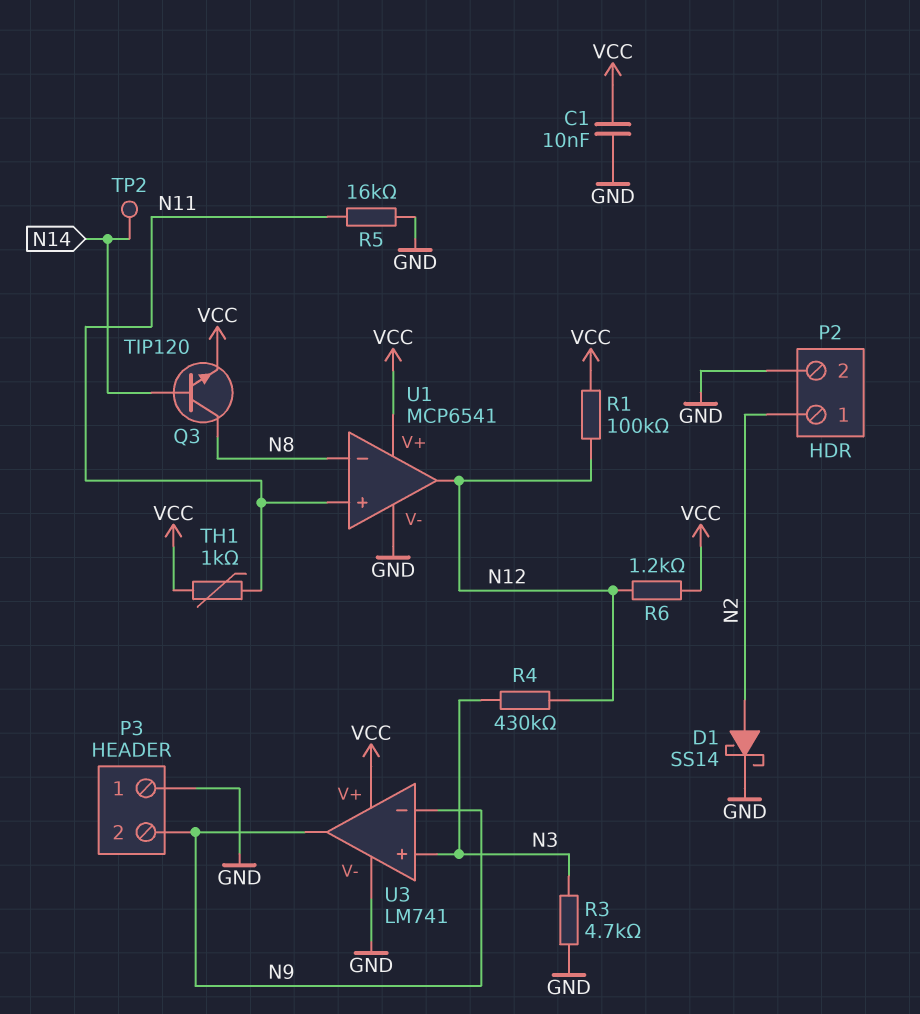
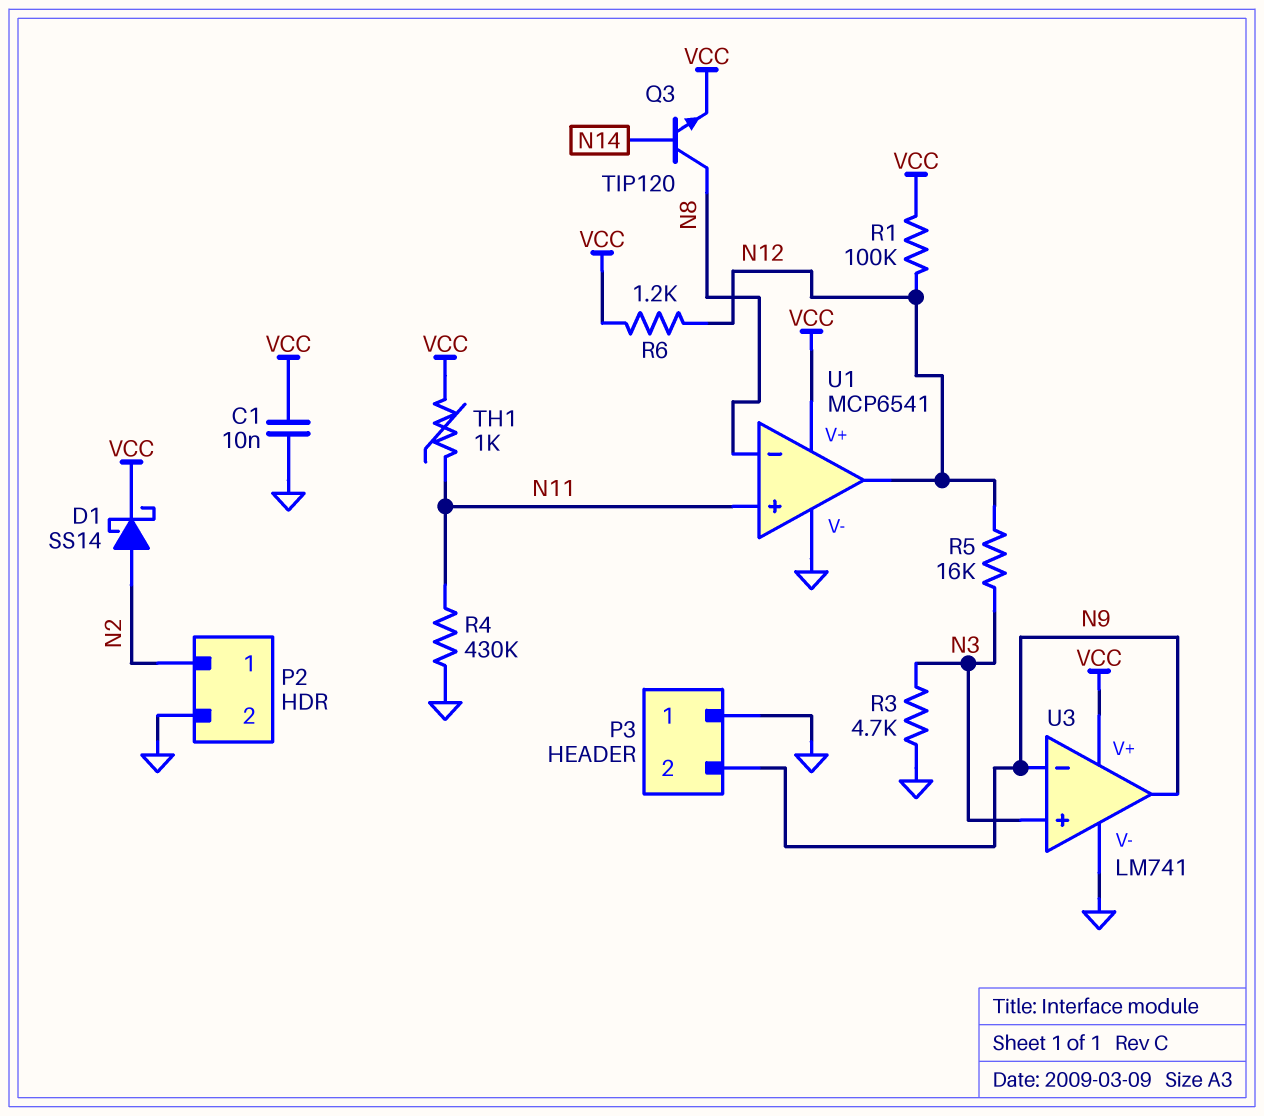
D1: schottky SS14 (A N2, K GND) -> schottky SS14 (A N2, K VCC)
R4: 430k (N3, N12) -> 430k (GND, N11)
R5: 16k (GND, N11) -> 16k (N3, N12)
TP2: test point (N14) -> none

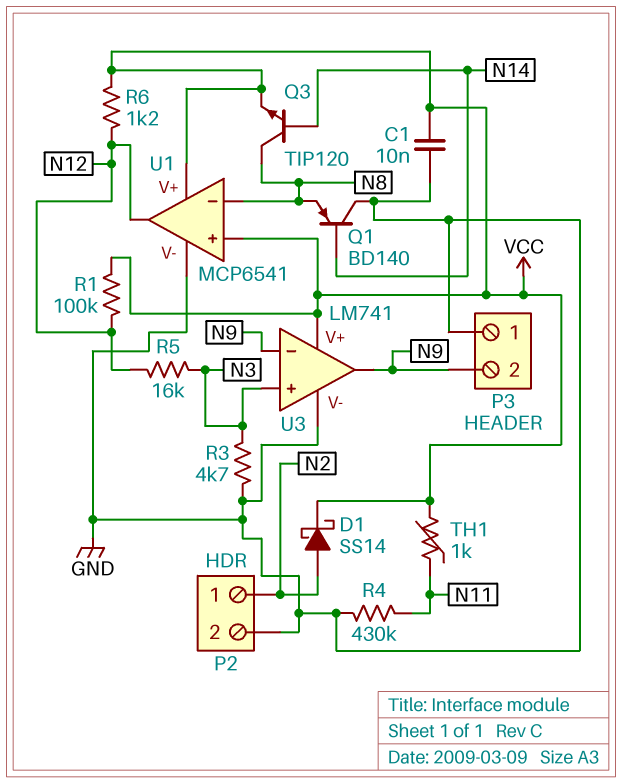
Q1: none -> PNP BD140 (B N14, C GND, E N8)
U1 pin in+: N11 -> VCC

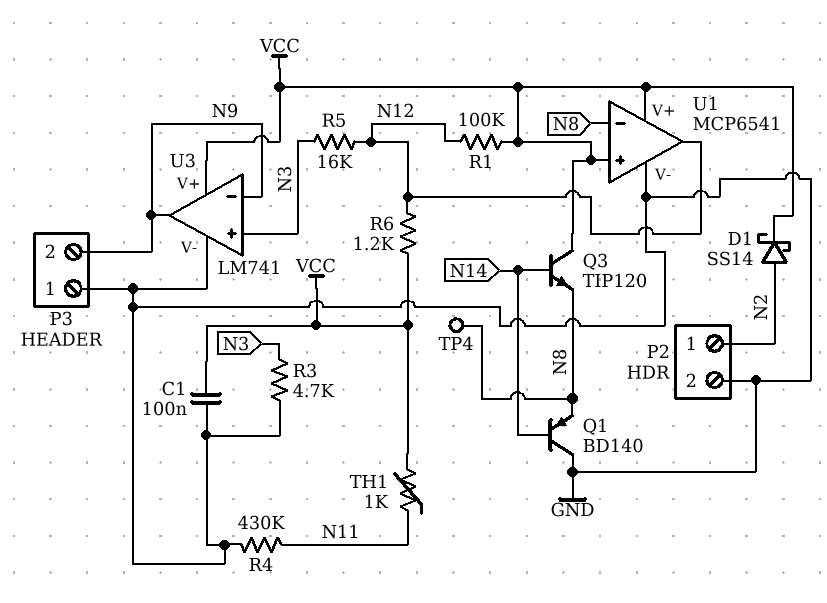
C1: 10nF (GND, VCC) -> 100nF (GND, VCC)
Q3: NPN TIP120 (B N14, C N8, E VCC) -> NPN TIP120 (B N14, C VCC, E N8)
TP4: none -> test point (N8)

